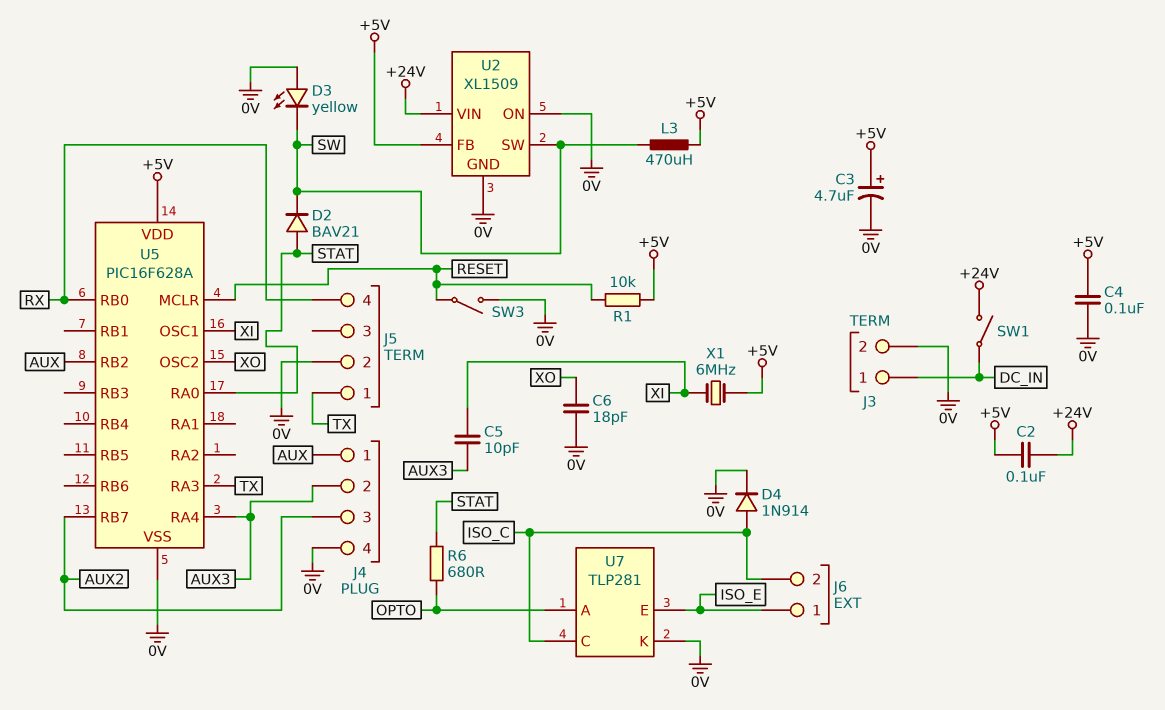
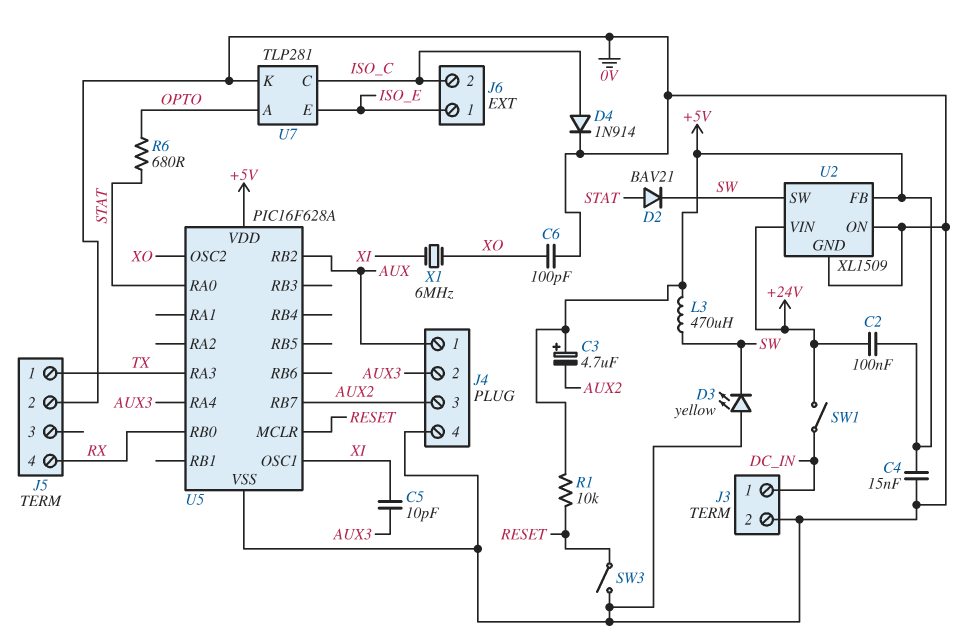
C3: 4.7uF (plus +5V, minus 0V) -> 4.7uF (plus +5V, minus AUX2)
C4: 100nF (+5V, 0V) -> 15nF (+5V, 0V)
C6: 18pF (0V, XO) -> 100pF (0V, XO)
X1: 6MHz (+5V, XI) -> 6MHz (XI, XO)

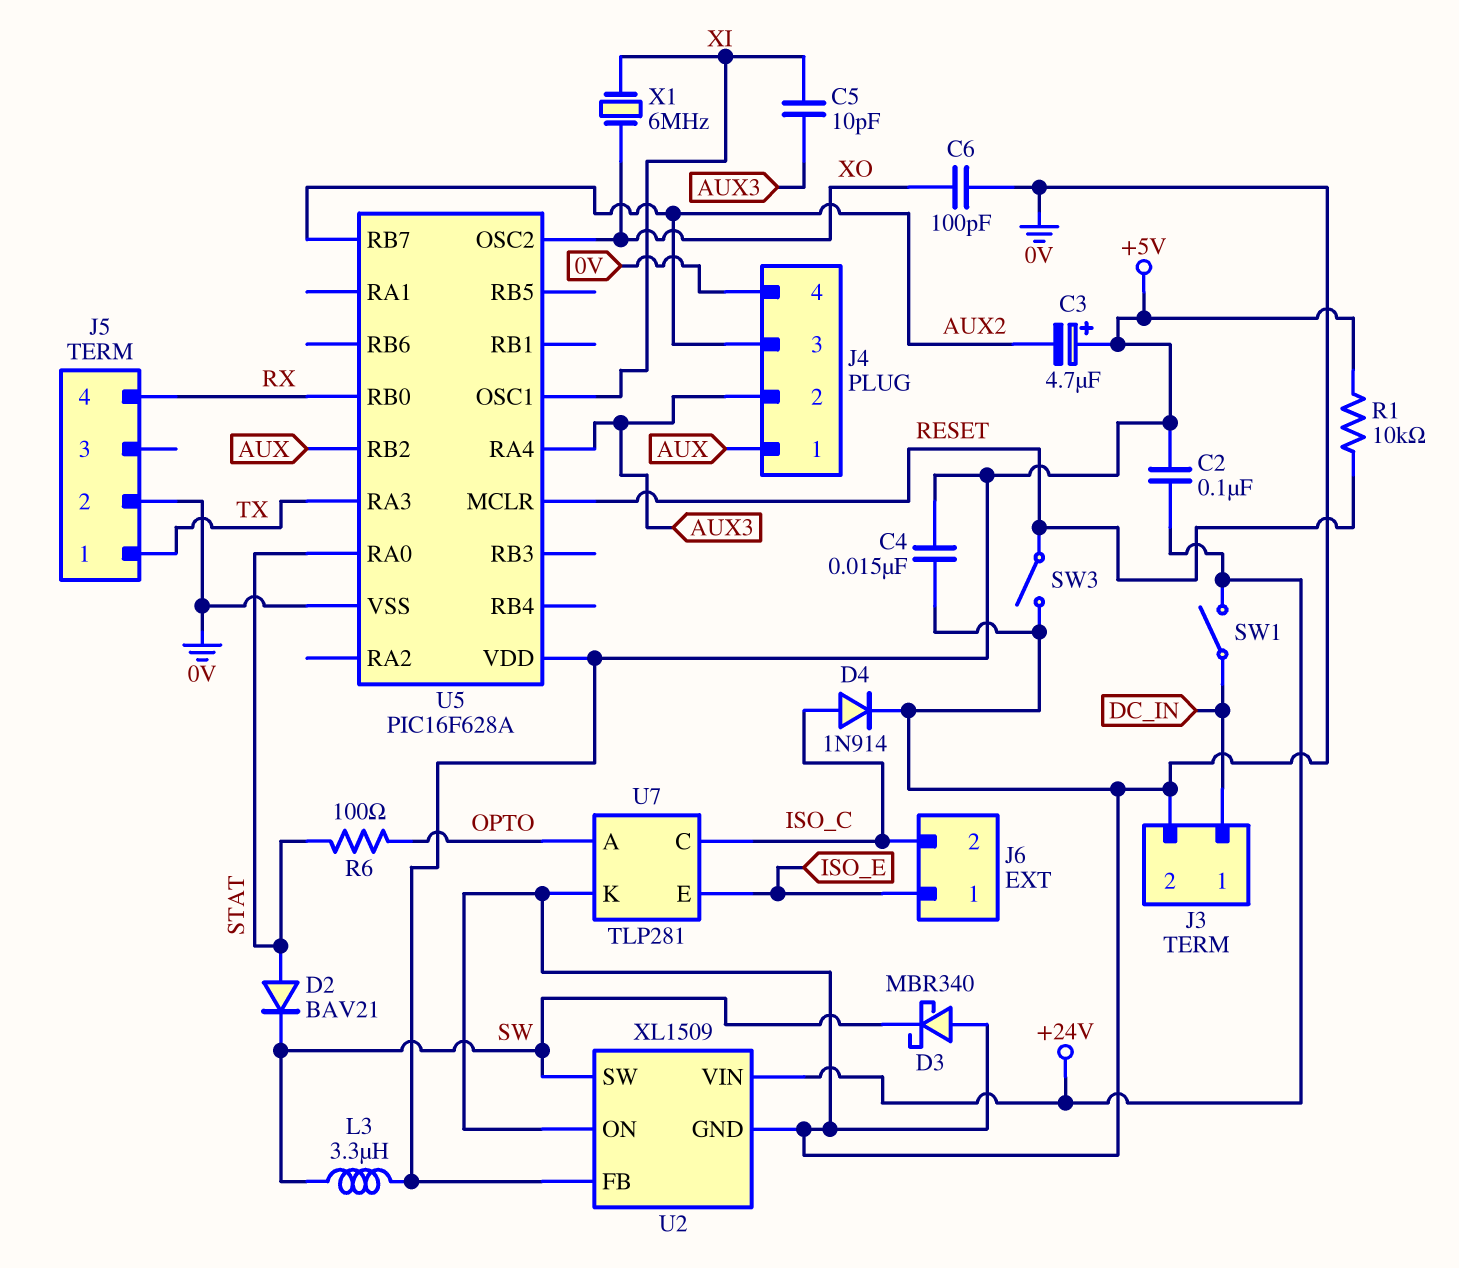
D3: LED yellow (A 0V, K SW) -> schottky MBR340 (A 0V, K SW)
L3: 470uH (+5V, SW) -> 3.3uH (+5V, SW)
R6: 680 (OPTO, STAT) -> 100 (OPTO, STAT)

